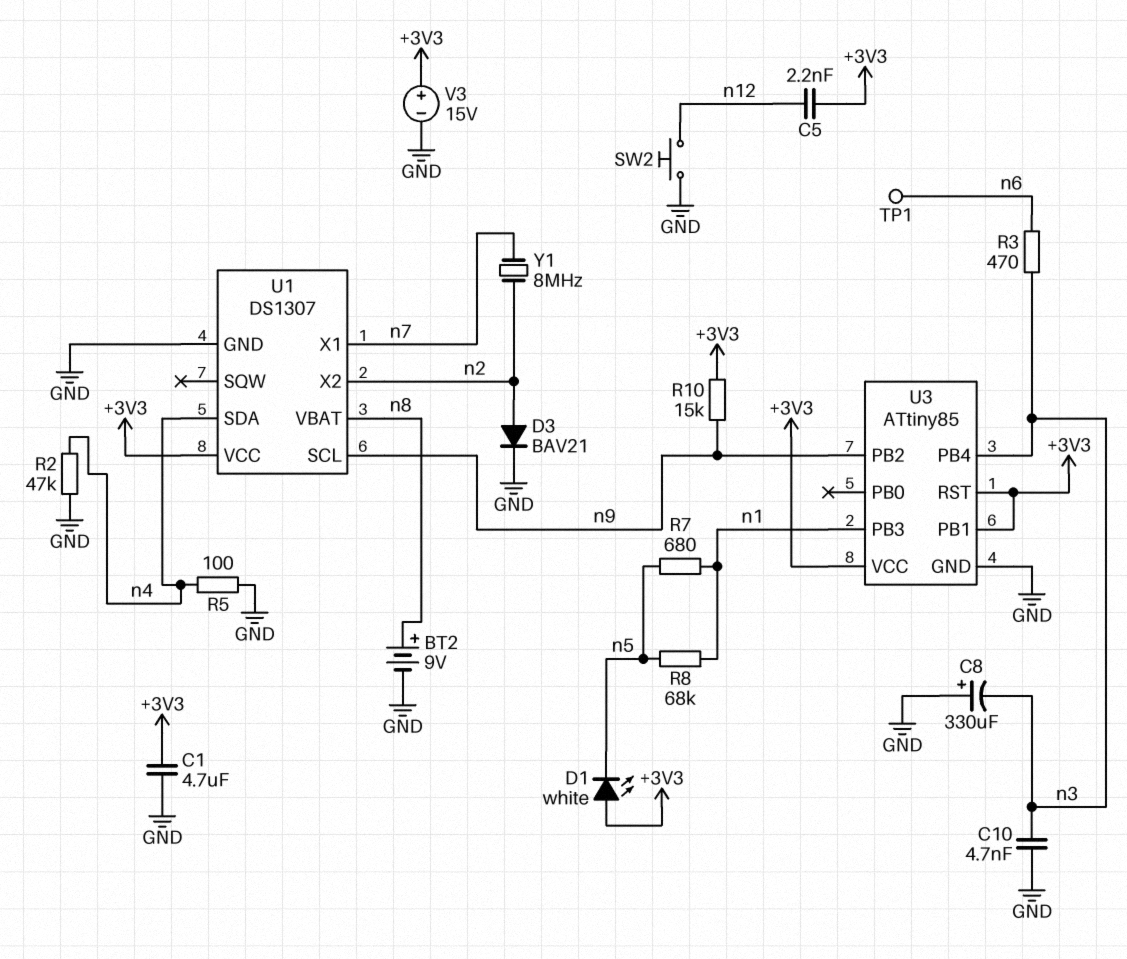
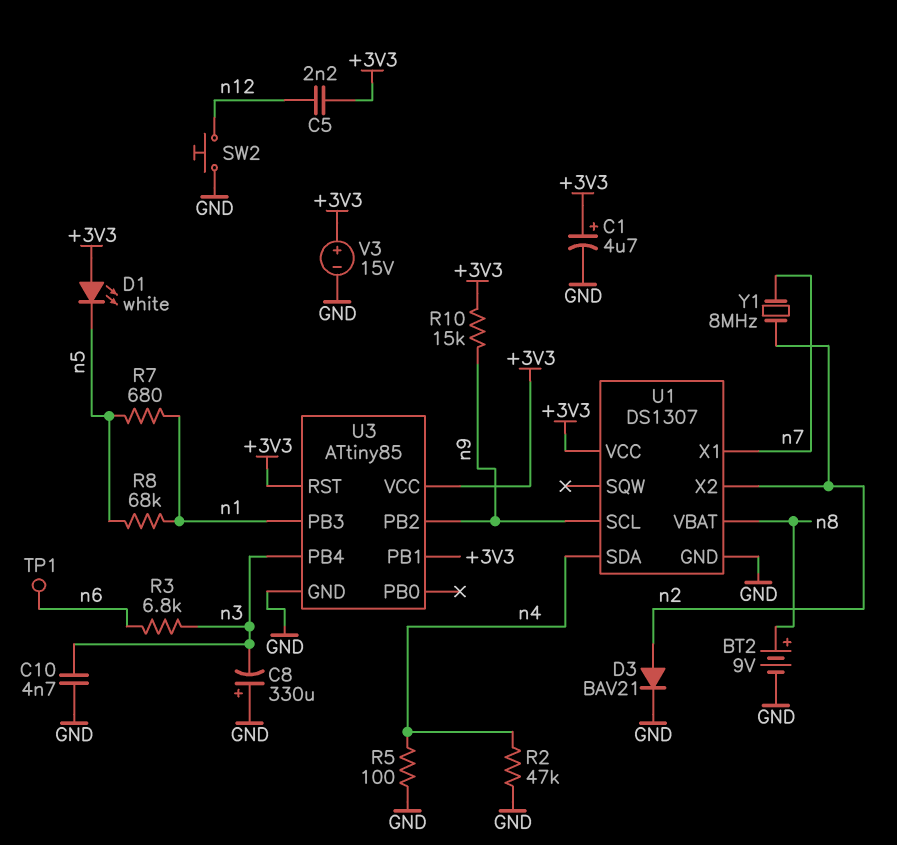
C1: 4.7uF (+3V3, GND) -> 4.7uF (plus +3V3, minus GND)
R3: 470 (n3, n6) -> 6.8k (n3, n6)

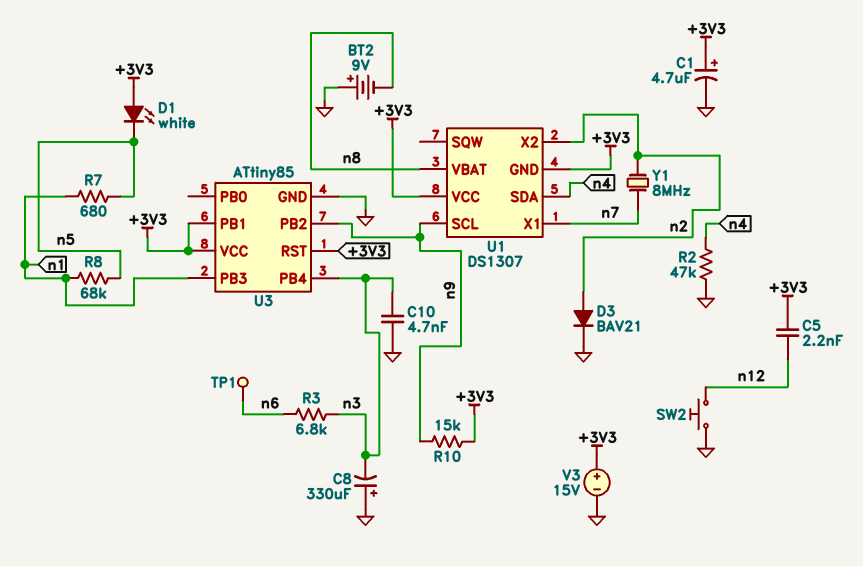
BT2: 9V (plus n8, minus GND) -> 9V (plus GND, minus n8)
R5: 100 (GND, n4) -> none
U1 pin GND: GND -> +3V3

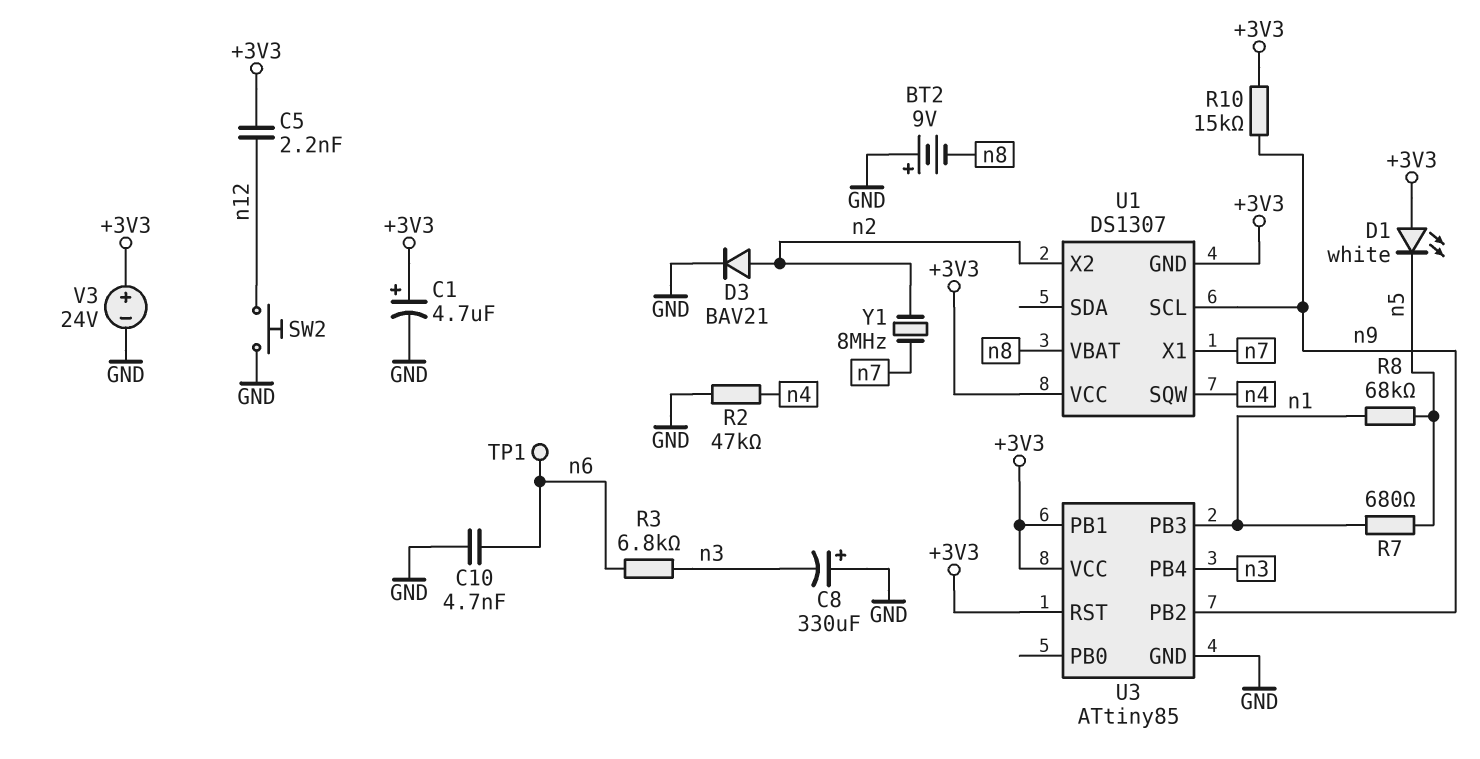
C10: 4.7nF (GND, n3) -> 4.7nF (GND, n6)
U1 pin SDA: n4 -> none
U1 pin SQW: none -> n4
V3: 15V (plus +3V3, minus GND) -> 24V (plus +3V3, minus GND)

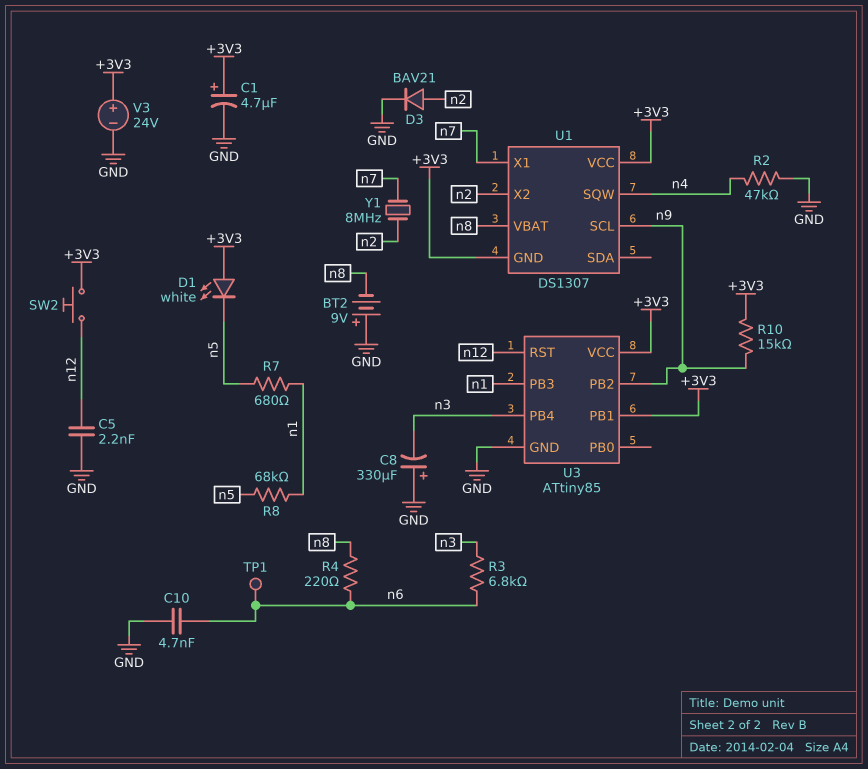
C5: 2.2nF (+3V3, n12) -> 2.2nF (GND, n12)
R4: none -> 220 (n6, n8)
SW2: button (GND, n12) -> button (+3V3, n12)
U3 pin RST: +3V3 -> n12

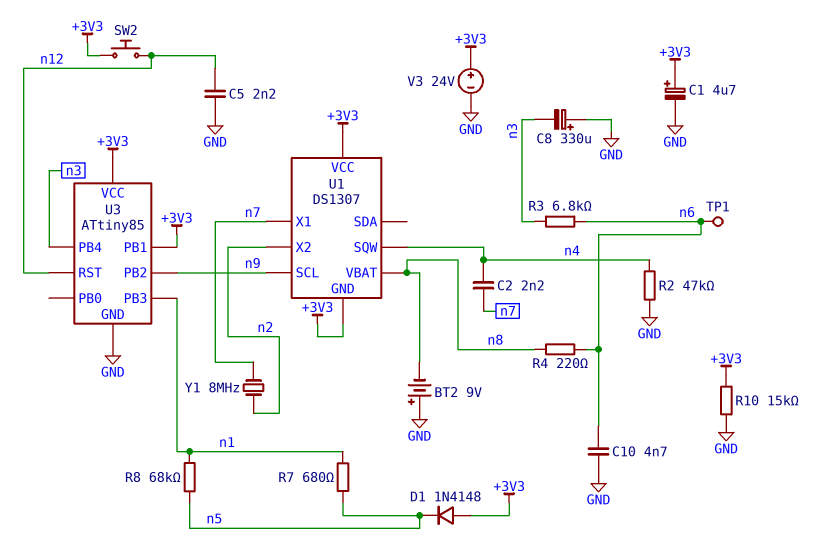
C2: none -> 2.2nF (n4, n7)
D1: LED white (A +3V3, K n5) -> diode 1N4148 (A +3V3, K n5)
D3: diode BAV21 (A n2, K GND) -> none
R10: 15k (+3V3, n9) -> 15k (+3V3, GND)

